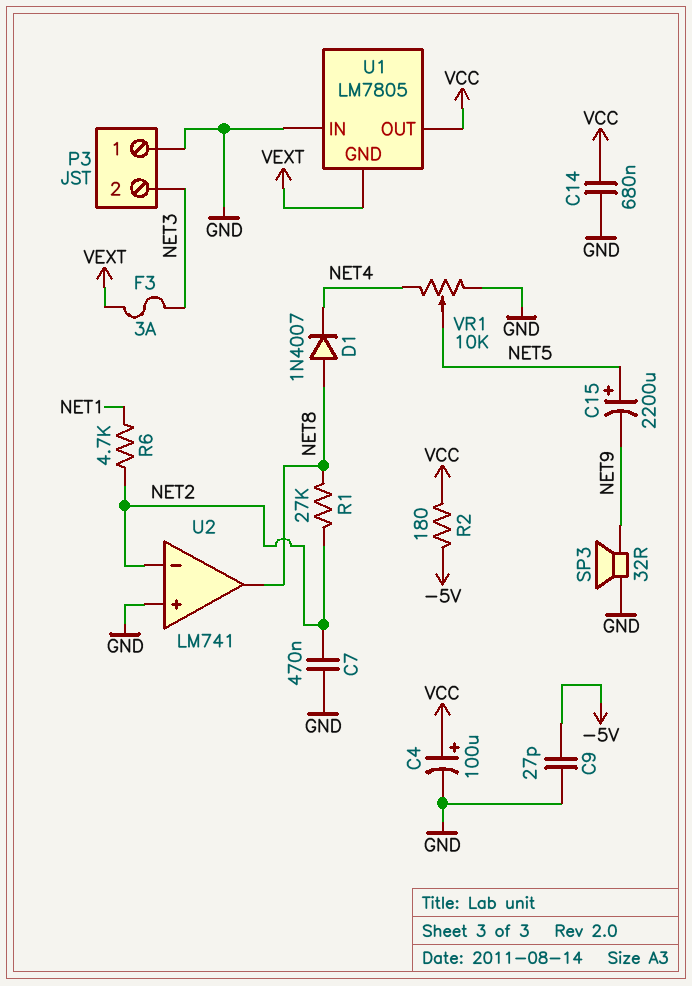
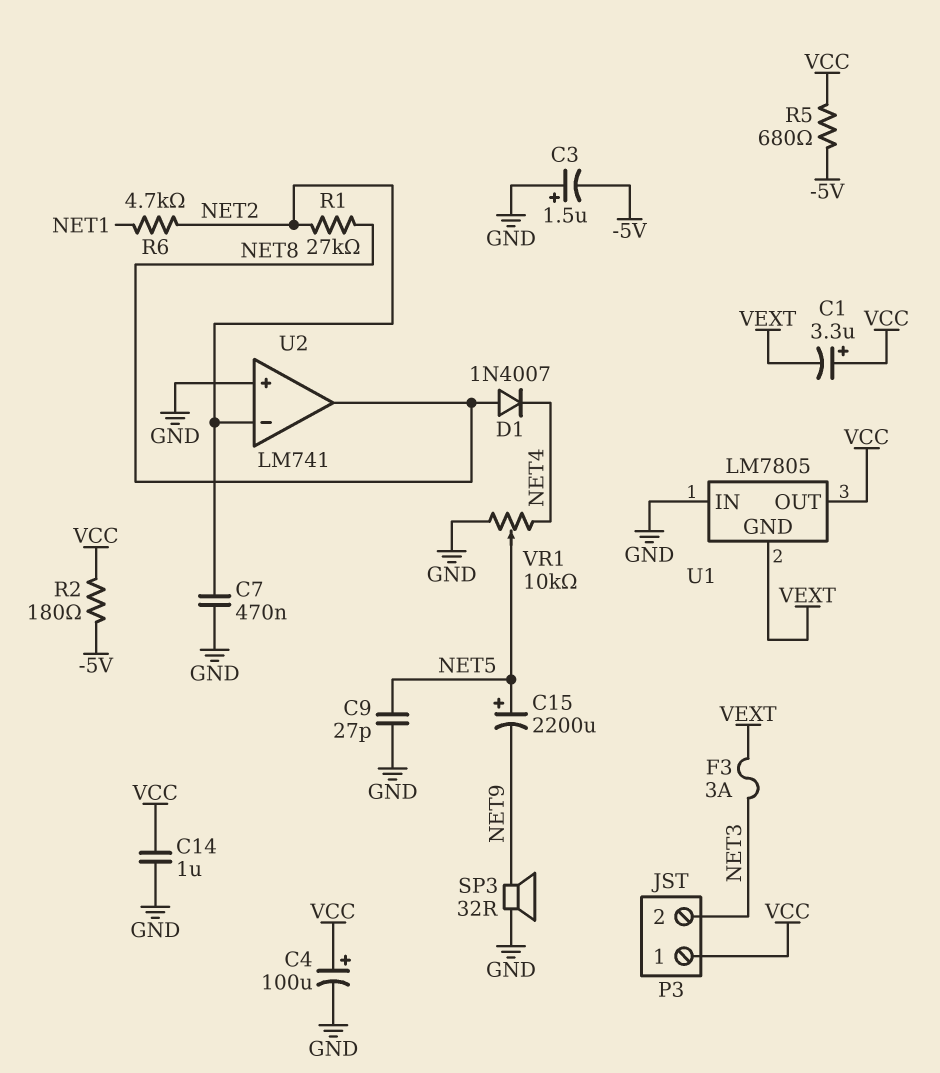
C1: none -> 3.3uF (plus VCC, minus VEXT)
C3: none -> 1.5uF (plus GND, minus -5V)
C9: 27pF (-5V, GND) -> 27pF (GND, NET5)
C14: 680nF (GND, VCC) -> 1uF (GND, VCC)
P3 pin 1: GND -> VCC
R5: none -> 680 (-5V, VCC)

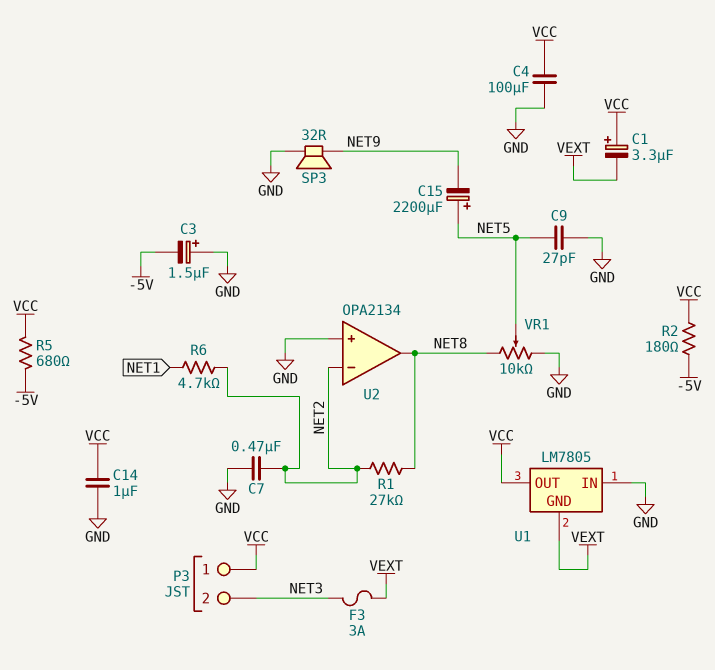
C4: 100uF (plus VCC, minus GND) -> 100uF (GND, VCC)
D1: diode 1N4007 (A NET8, K NET4) -> none
U2: LM741 -> OPA2134
VR1: 10k (GND, NET4, wiper NET5) -> 10k (GND, NET8, wiper NET5)

